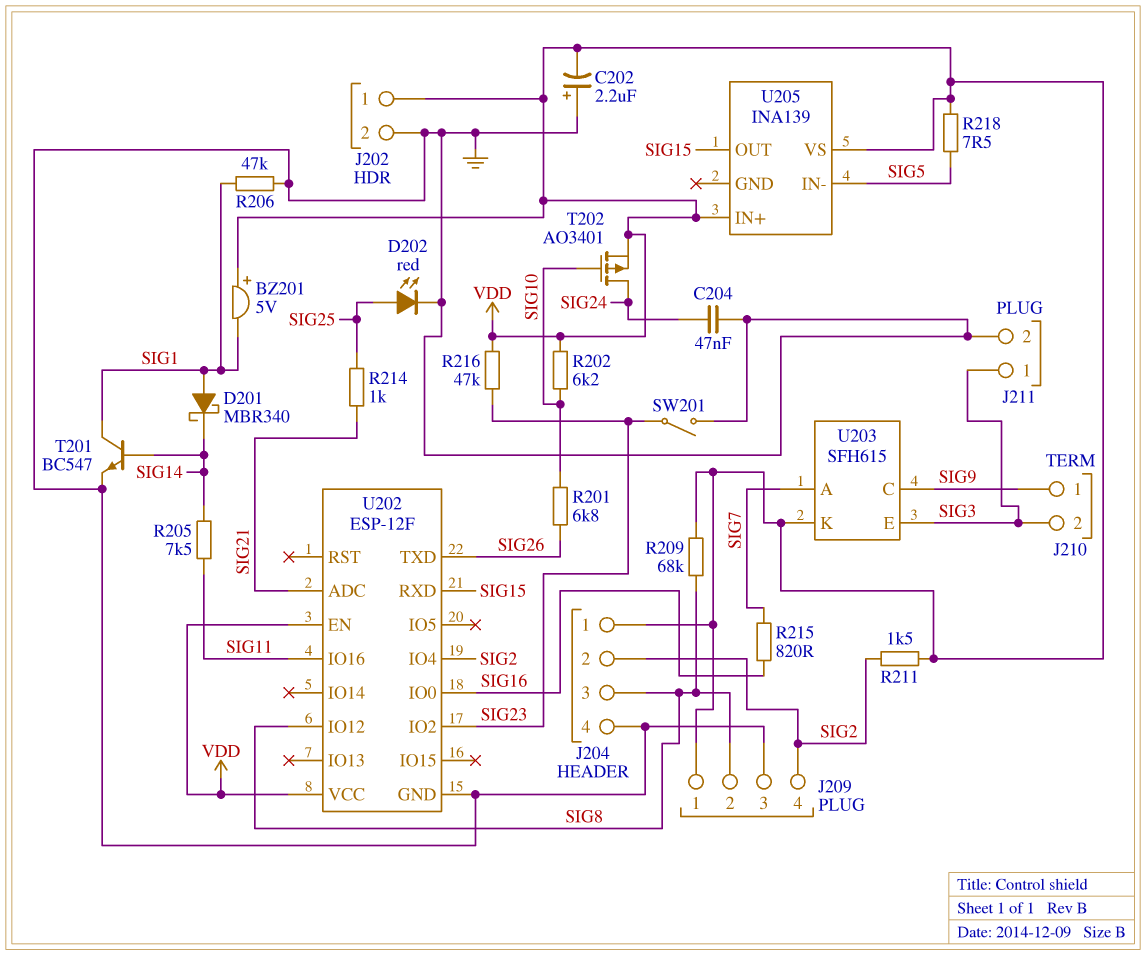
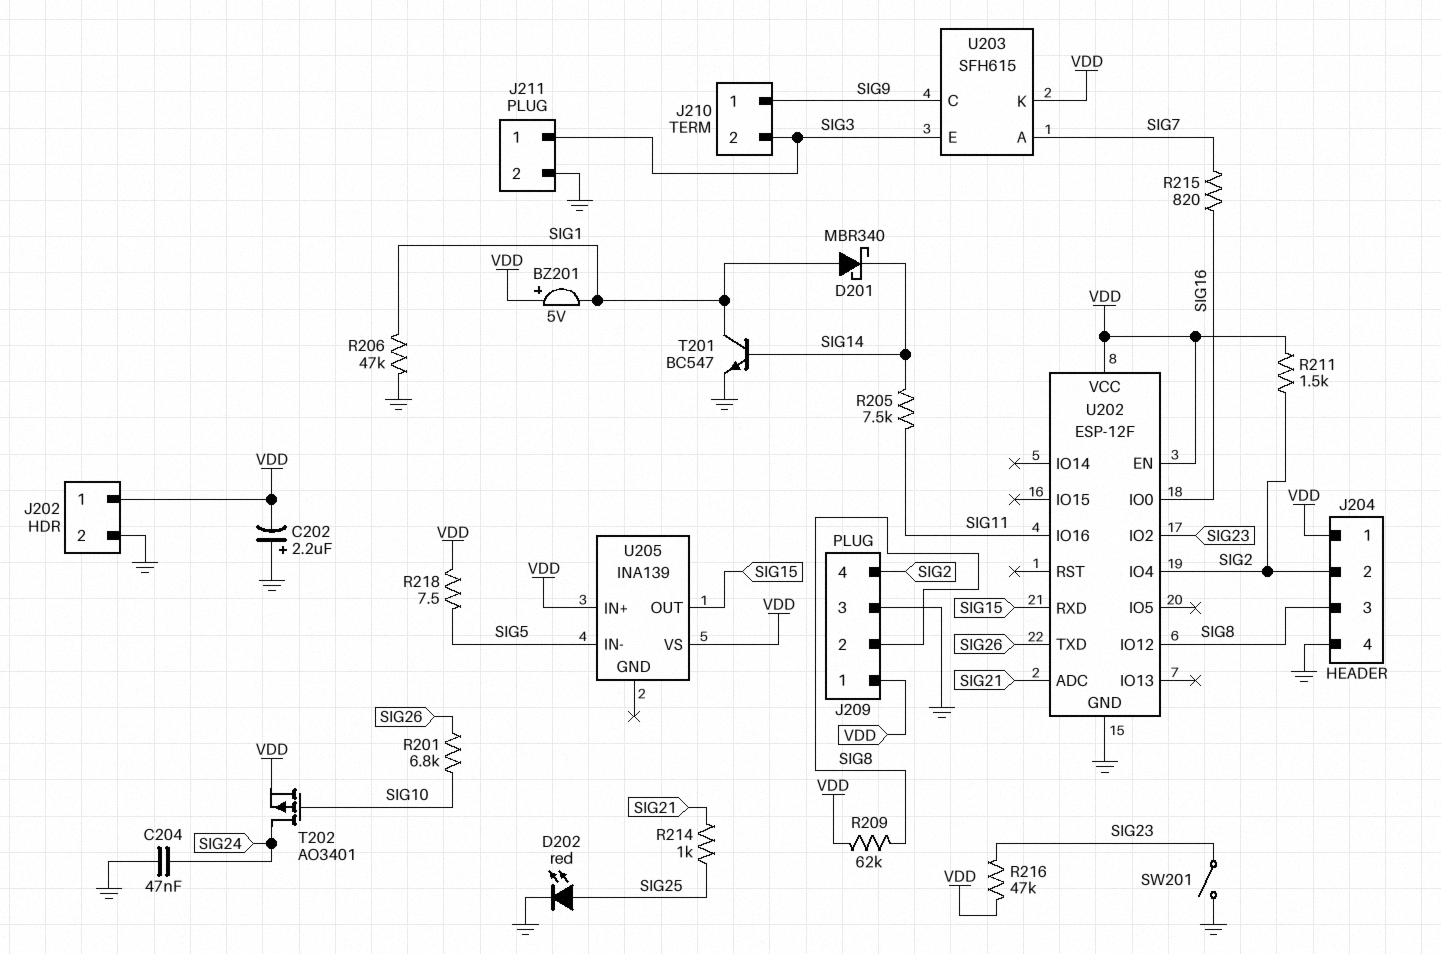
R202: 6.2k (SIG10, VDD) -> none
R209: 68k (SIG8, VDD) -> 62k (SIG8, VDD)

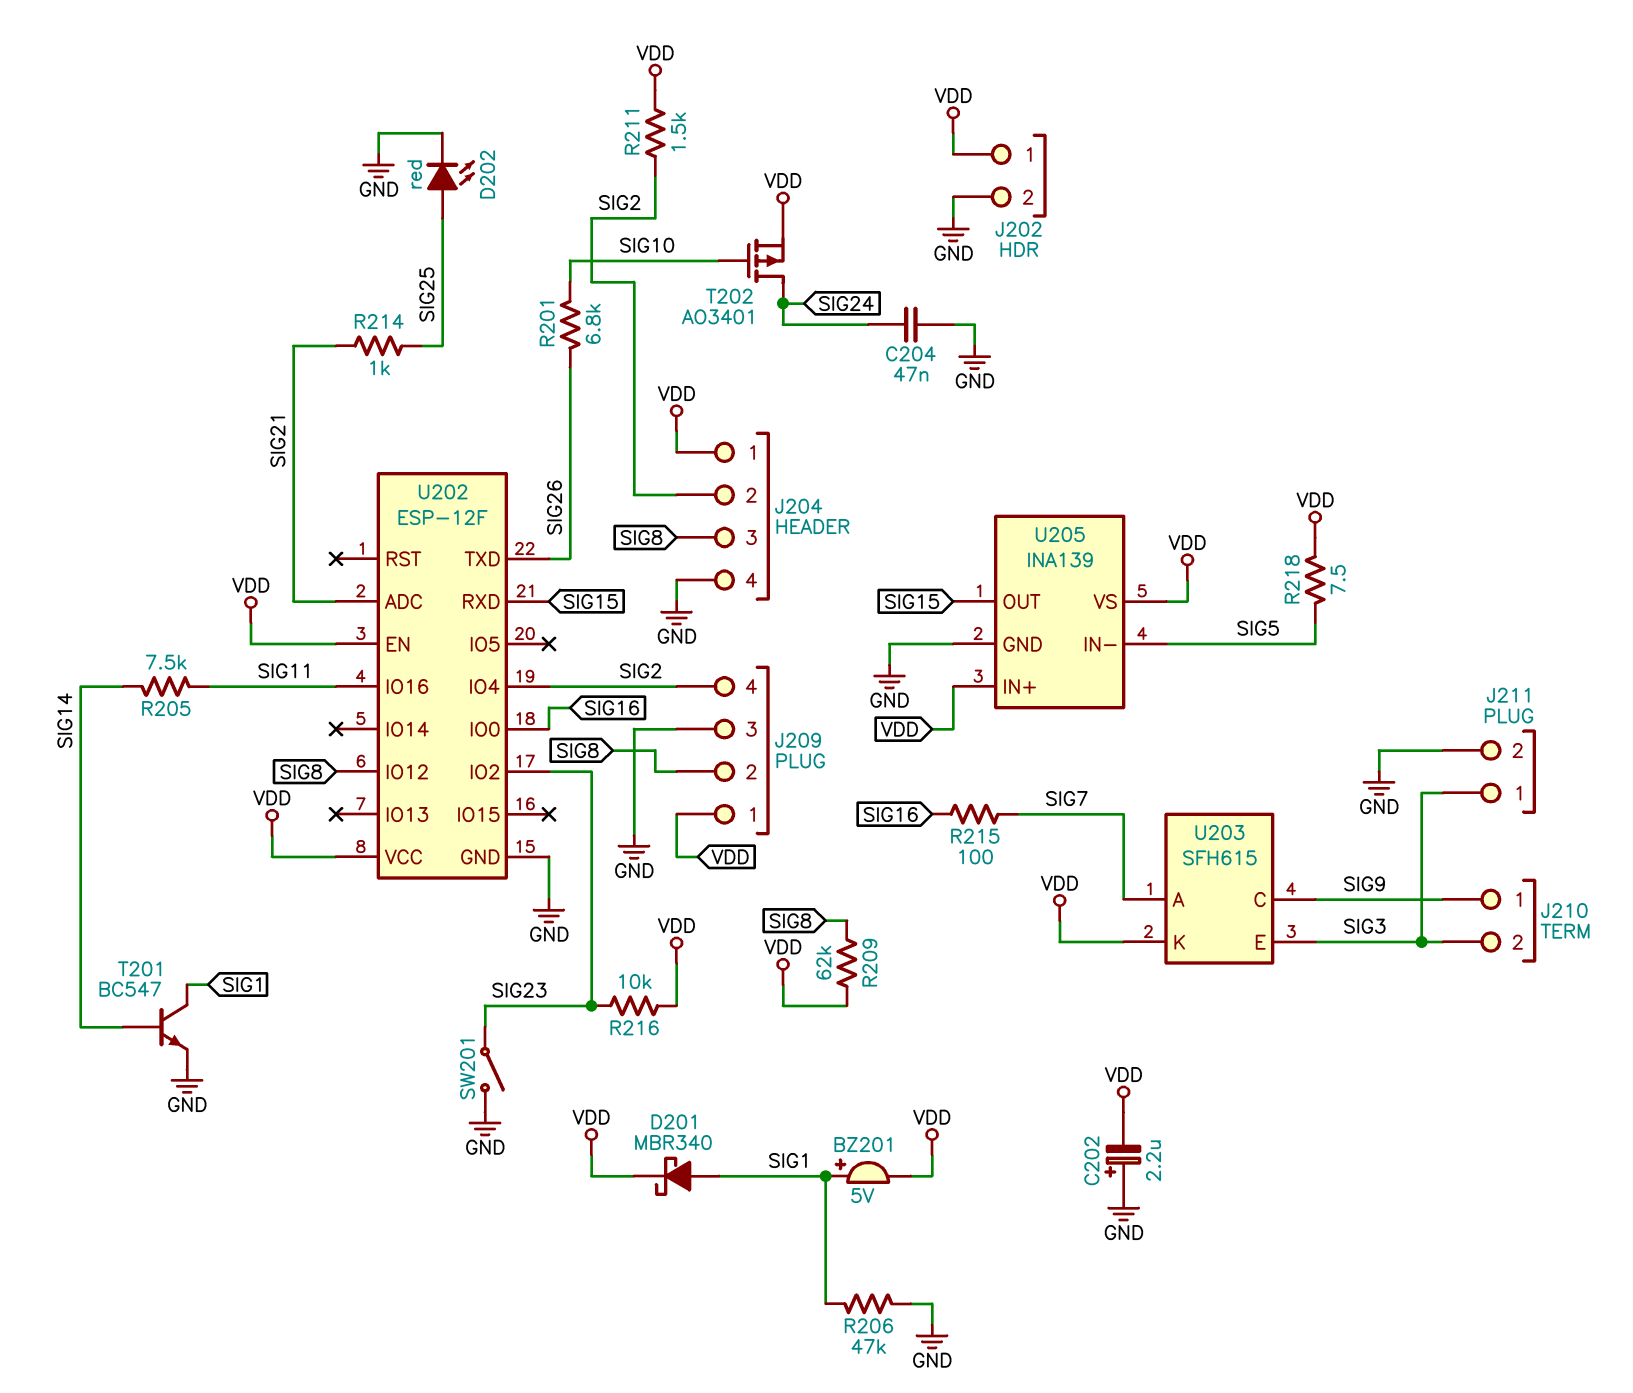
BZ201: buzzer 5V (plus VDD, minus SIG1) -> buzzer 5V (plus SIG1, minus VDD)
D201: schottky MBR340 (A SIG1, K SIG14) -> schottky MBR340 (A SIG1, K VDD)
R215: 820 (SIG7, SIG16) -> 100 (SIG7, SIG16)
R216: 47k (SIG23, VDD) -> 10k (SIG23, VDD)
U205 pin GND: none -> GND

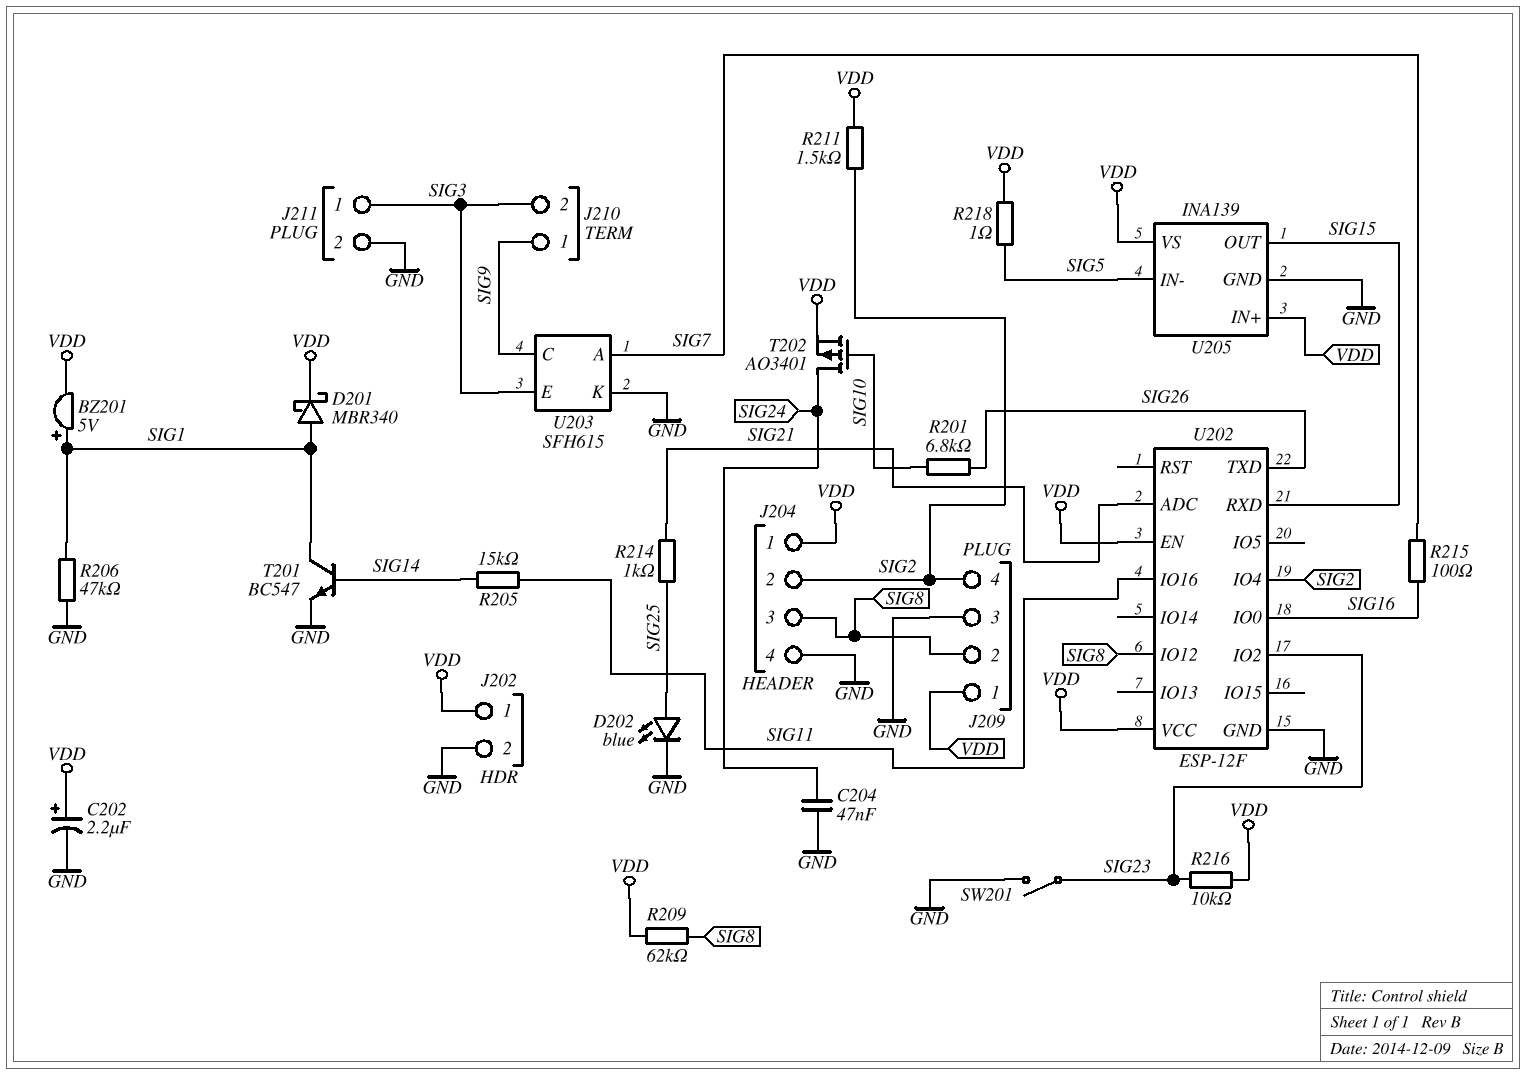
C202: 2.2uF (plus GND, minus VDD) -> 2.2uF (plus VDD, minus GND)
D202: LED red (A SIG25, K GND) -> LED blue (A SIG25, K GND)
R205: 7.5k (SIG11, SIG14) -> 15k (SIG11, SIG14)
R218: 7.5 (SIG5, VDD) -> 1 (SIG5, VDD)
U203 pin K: VDD -> GND

